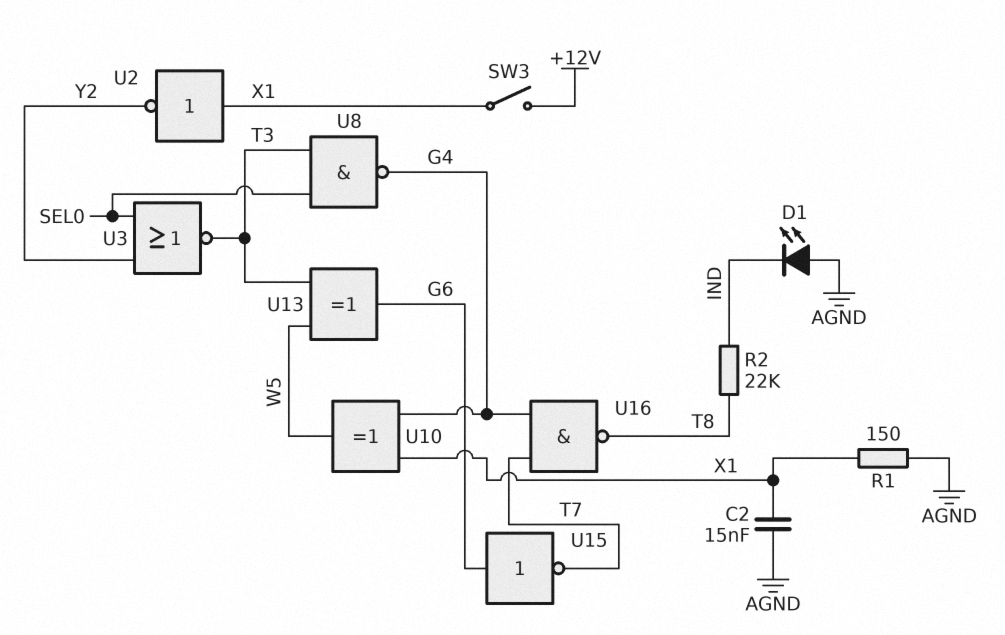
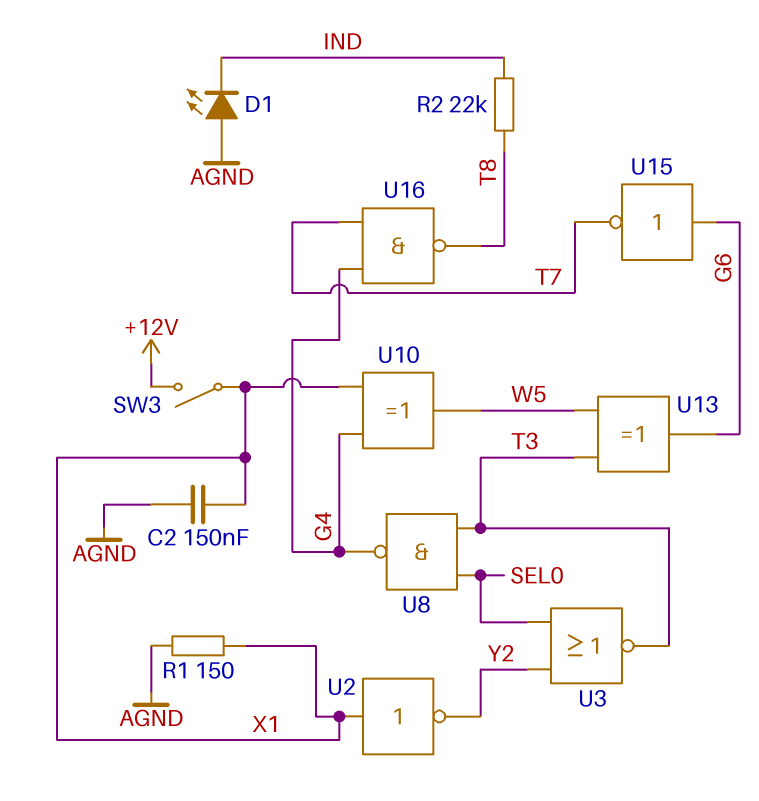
C2: 15nF (AGND, X1) -> 150nF (AGND, X1)

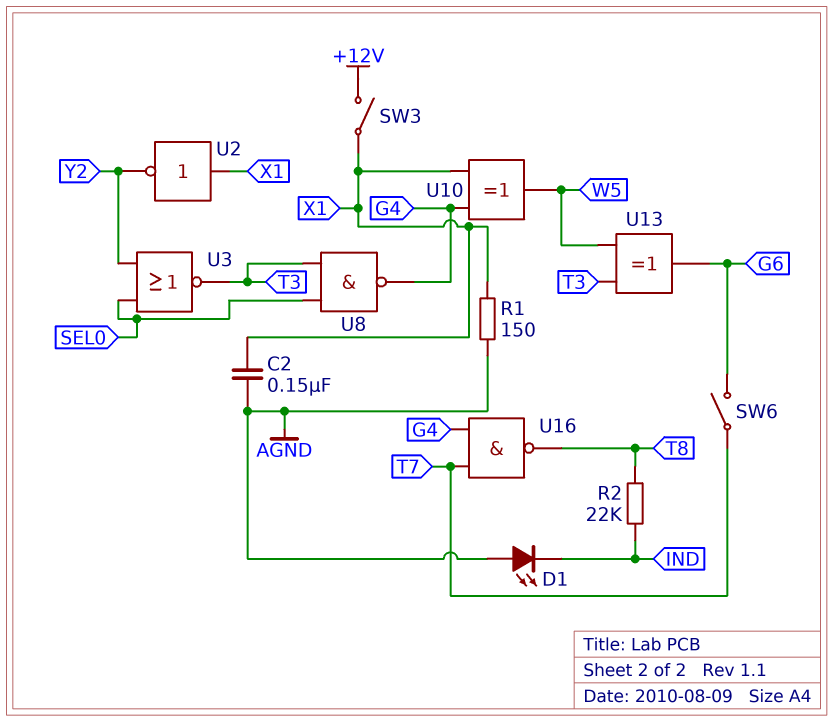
SW6: none -> switch (G6, T7)
U15: NOT (in G6, out T7) -> none

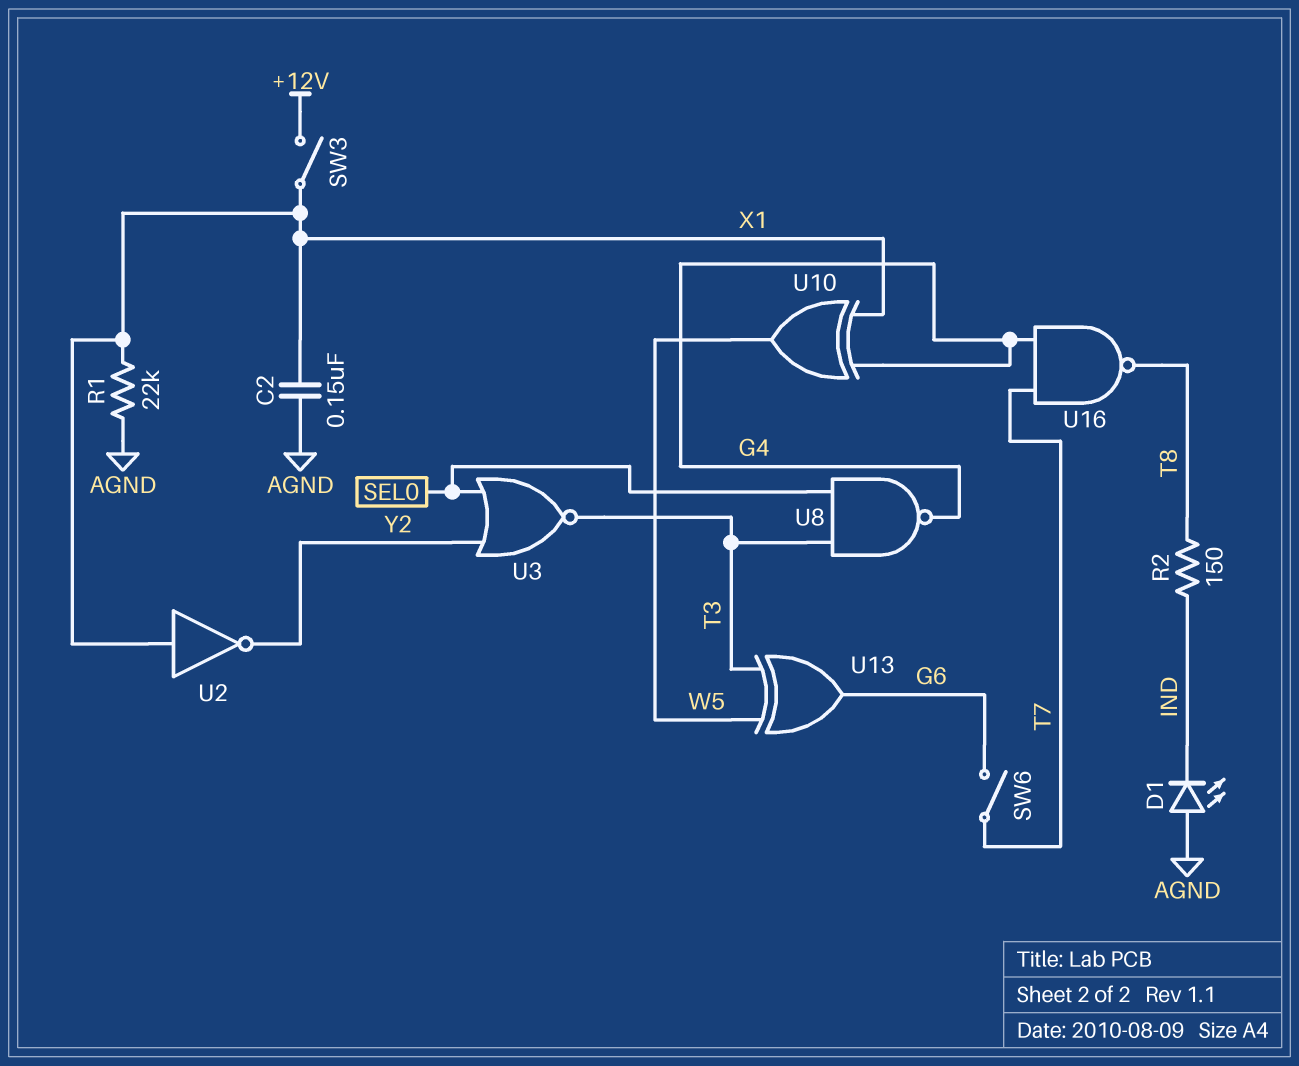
R1: 150 (AGND, X1) -> 22k (AGND, X1)
R2: 22k (IND, T8) -> 150 (IND, T8)

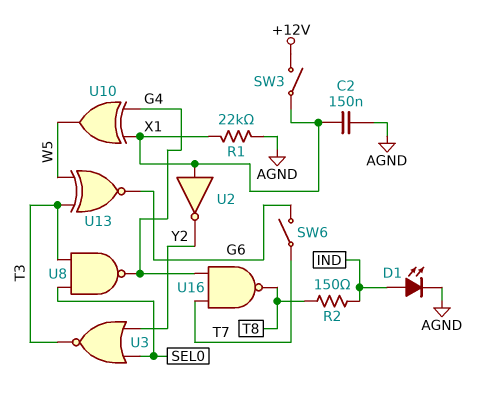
D1: LED (A AGND, K IND) -> LED (A IND, K AGND)
U13: XOR (in T3, in W5, out G6) -> XNOR (in T3, in W5, out G6)

